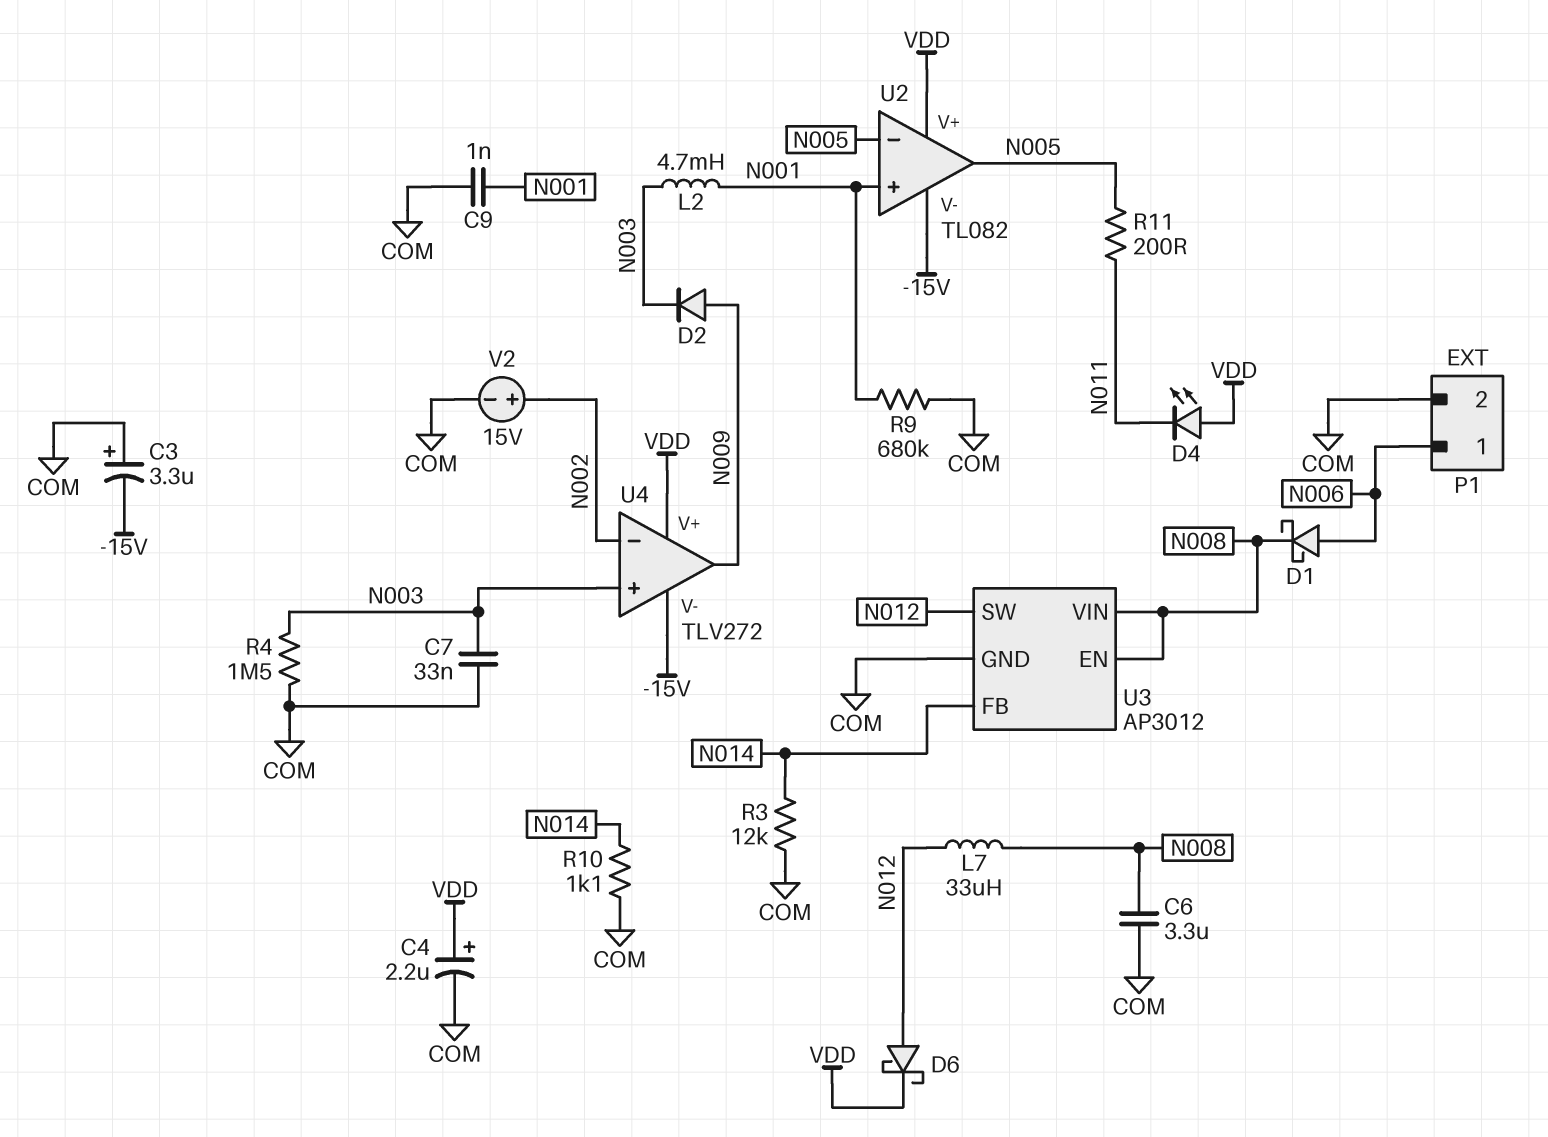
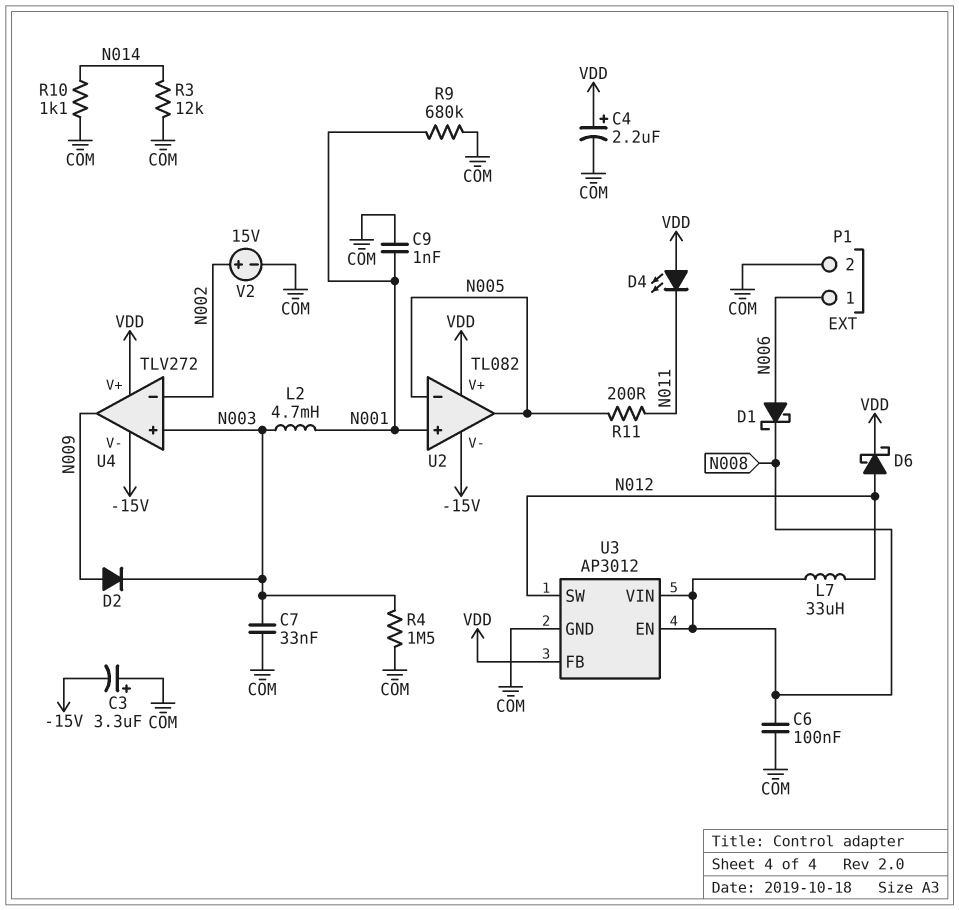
C6: 3.3uF (COM, N008) -> 100nF (COM, N008)
U3 pin FB: N014 -> VDD

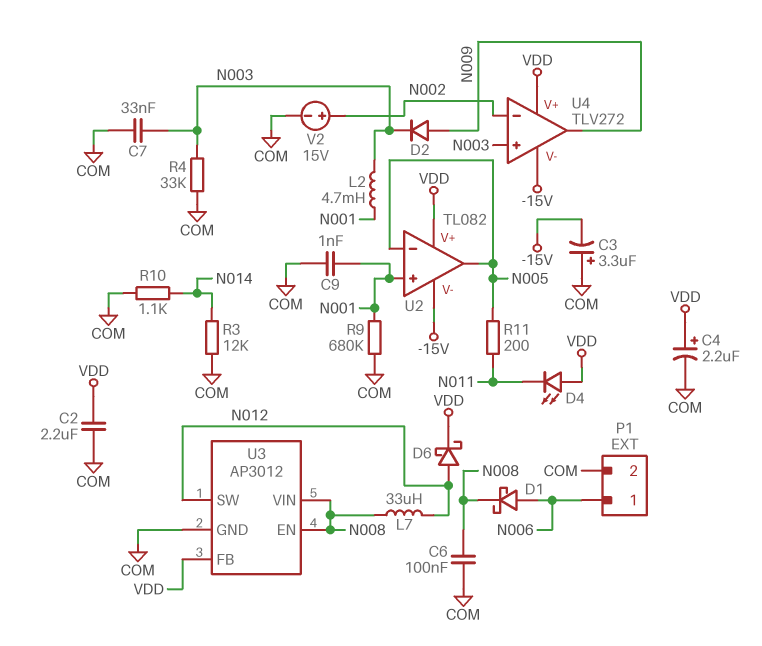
C2: none -> 2.2uF (COM, VDD)
R4: 1.5M (COM, N003) -> 33k (COM, N003)

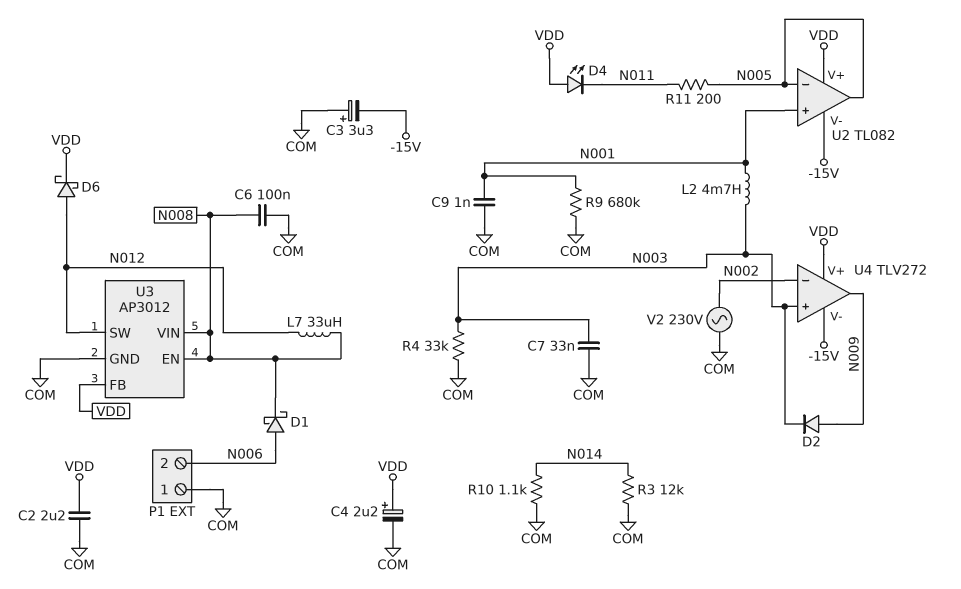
P1 pin 1: N006 -> COM
P1 pin 2: COM -> N006
V2: 15V (plus N002, minus COM) -> AC 230V (COM, N002)

